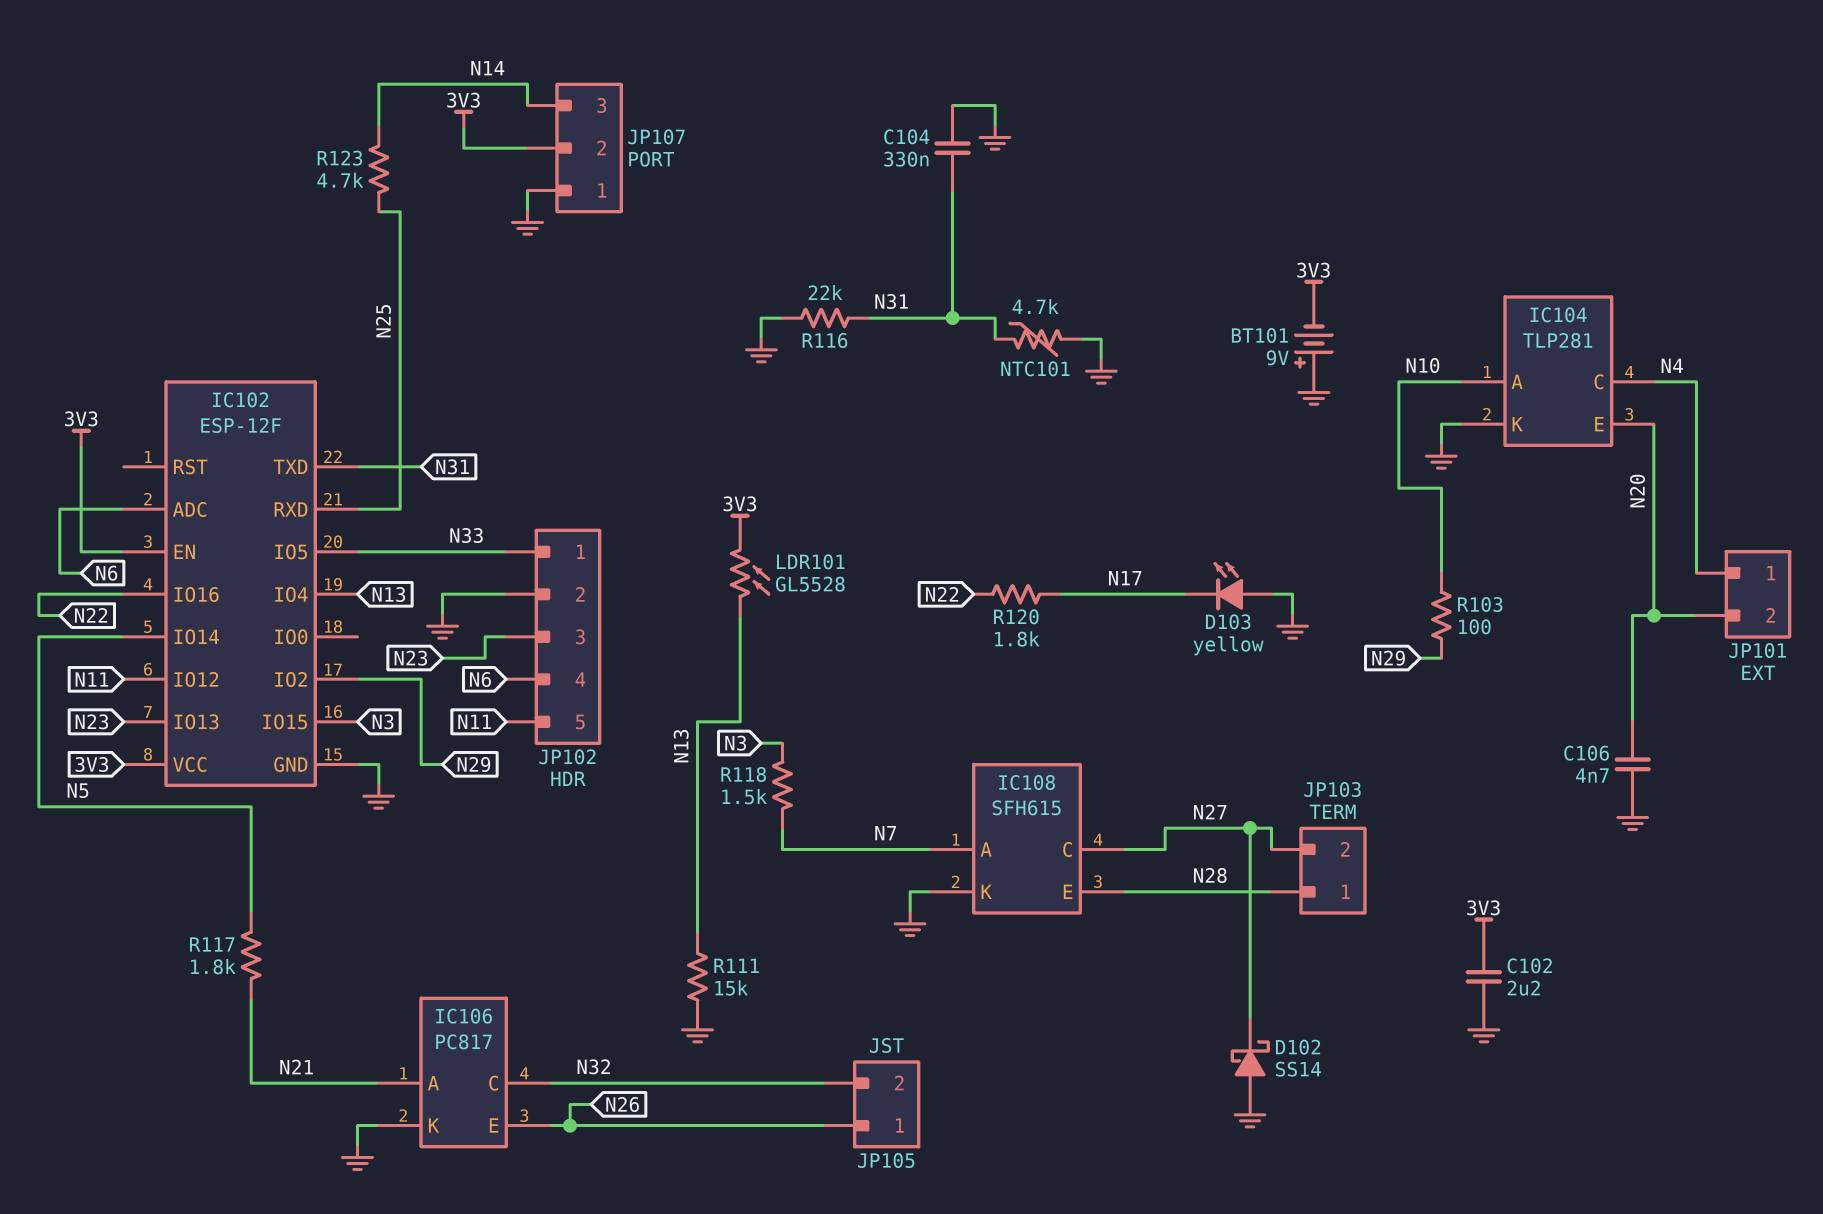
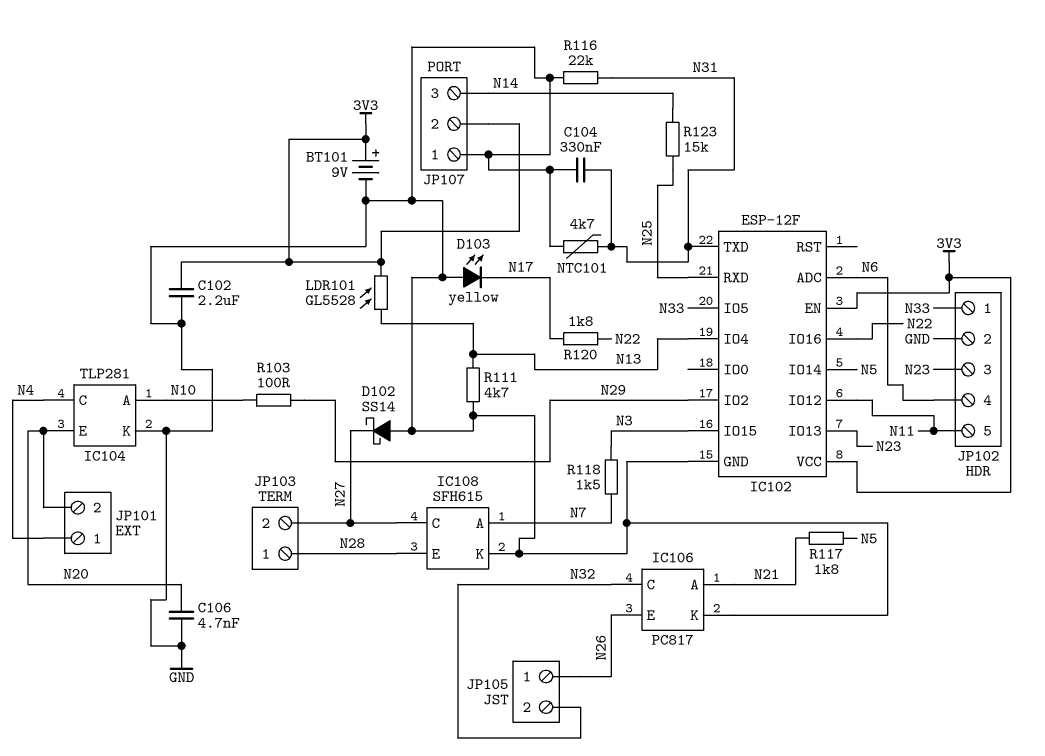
BT101: 9V (plus GND, minus 3V3) -> 9V (plus 3V3, minus GND)
R111: 15k (GND, N13) -> 4.7k (GND, N13)
R123: 4.7k (N14, N25) -> 15k (N14, N25)

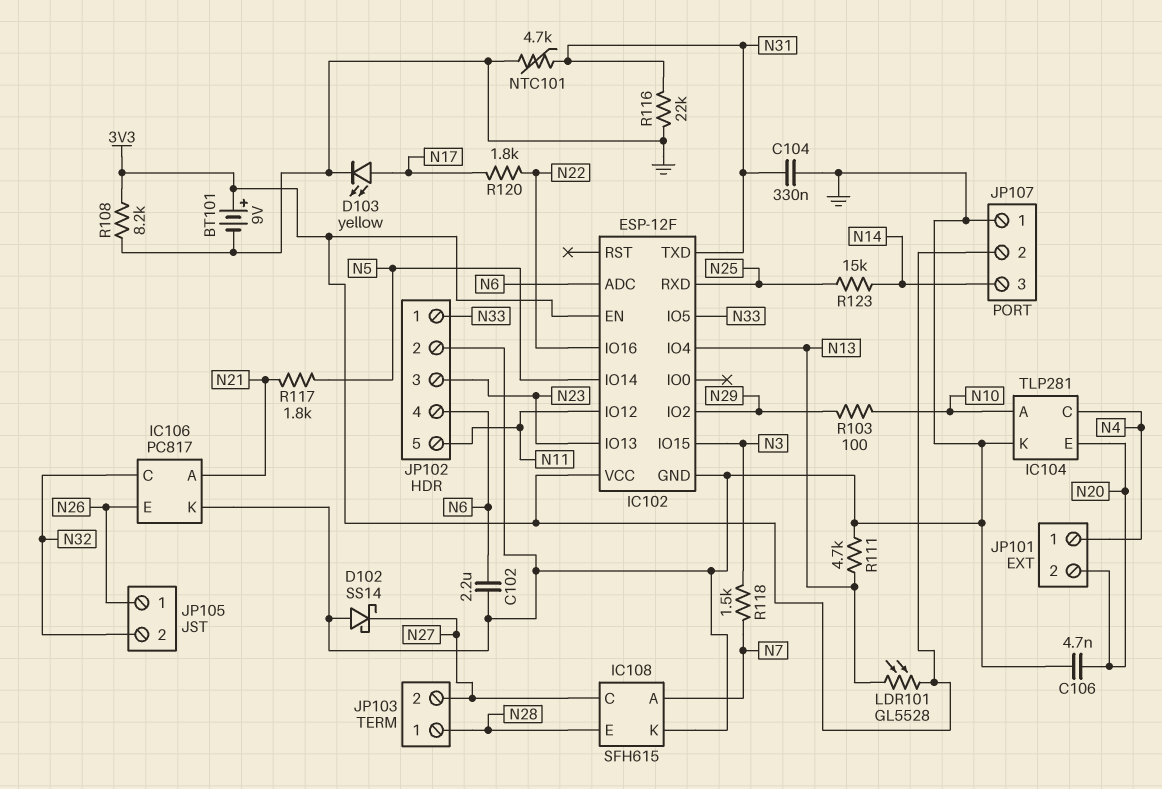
C102: 2.2uF (3V3, GND) -> 2.2uF (GND, N6)
D103: LED yellow (A GND, K N17) -> LED yellow (A N17, K GND)
R108: none -> 8.2k (3V3, GND)

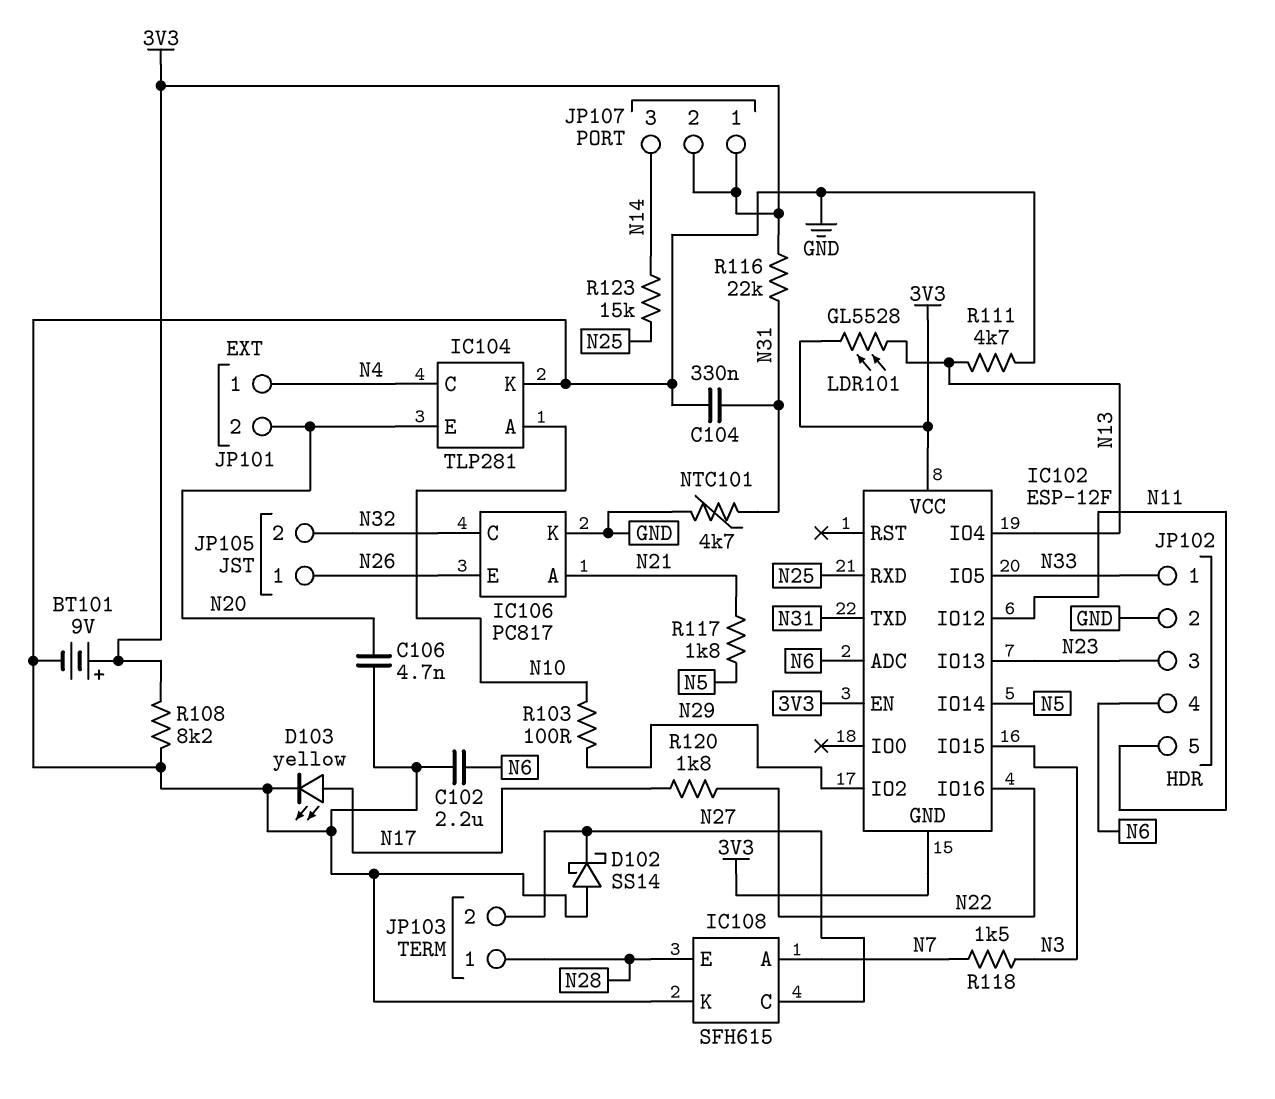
IC102 pin GND: GND -> 3V3
JP107 pin 1: GND -> 3V3
R116: 22k (GND, N31) -> 22k (3V3, N31)

